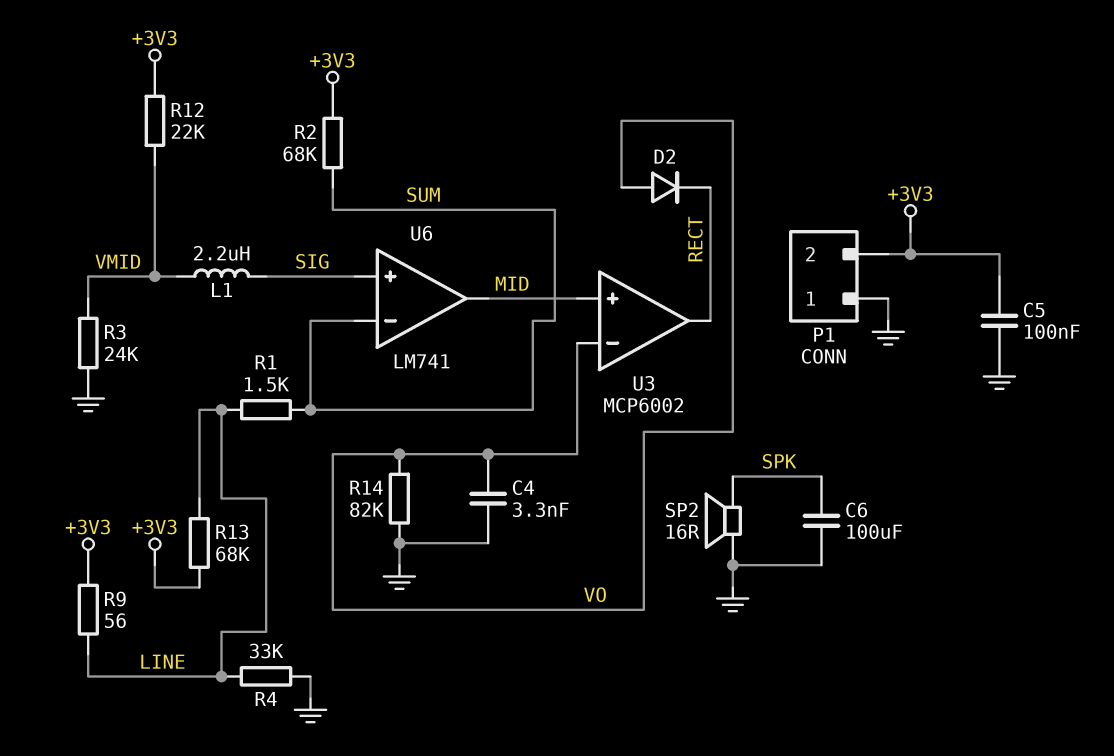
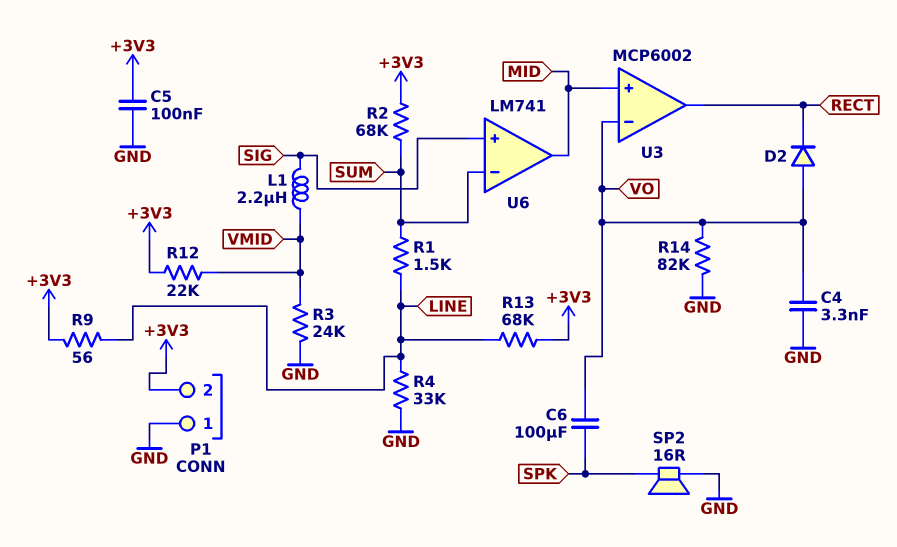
C6: 100uF (GND, SPK) -> 100uF (SPK, VO)

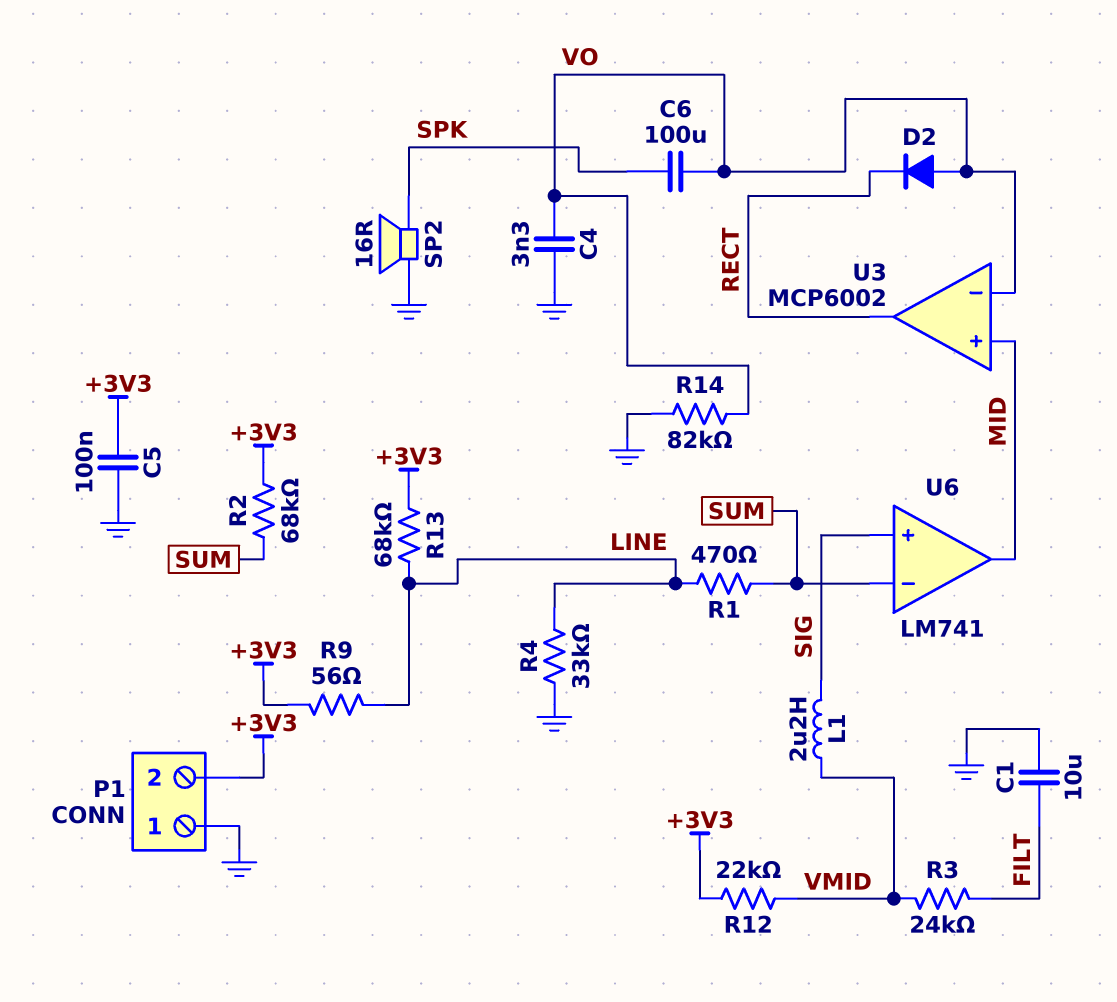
C1: none -> 10uF (FILT, GND)
R1: 1.5k (LINE, SUM) -> 470 (LINE, SUM)
R3: 24k (GND, VMID) -> 24k (FILT, VMID)

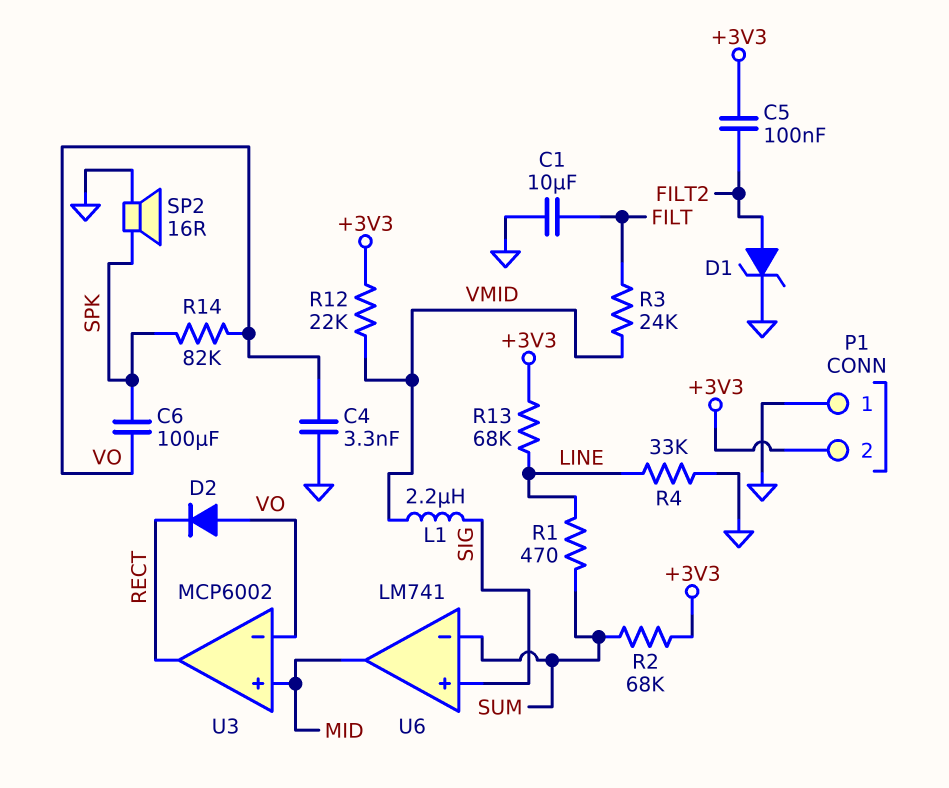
C5: 100nF (+3V3, GND) -> 100nF (+3V3, FILT2)
D1: none -> zener (A FILT2, K GND)
R9: 56 (+3V3, LINE) -> none
R14: 82k (GND, VO) -> 82k (SPK, VO)

